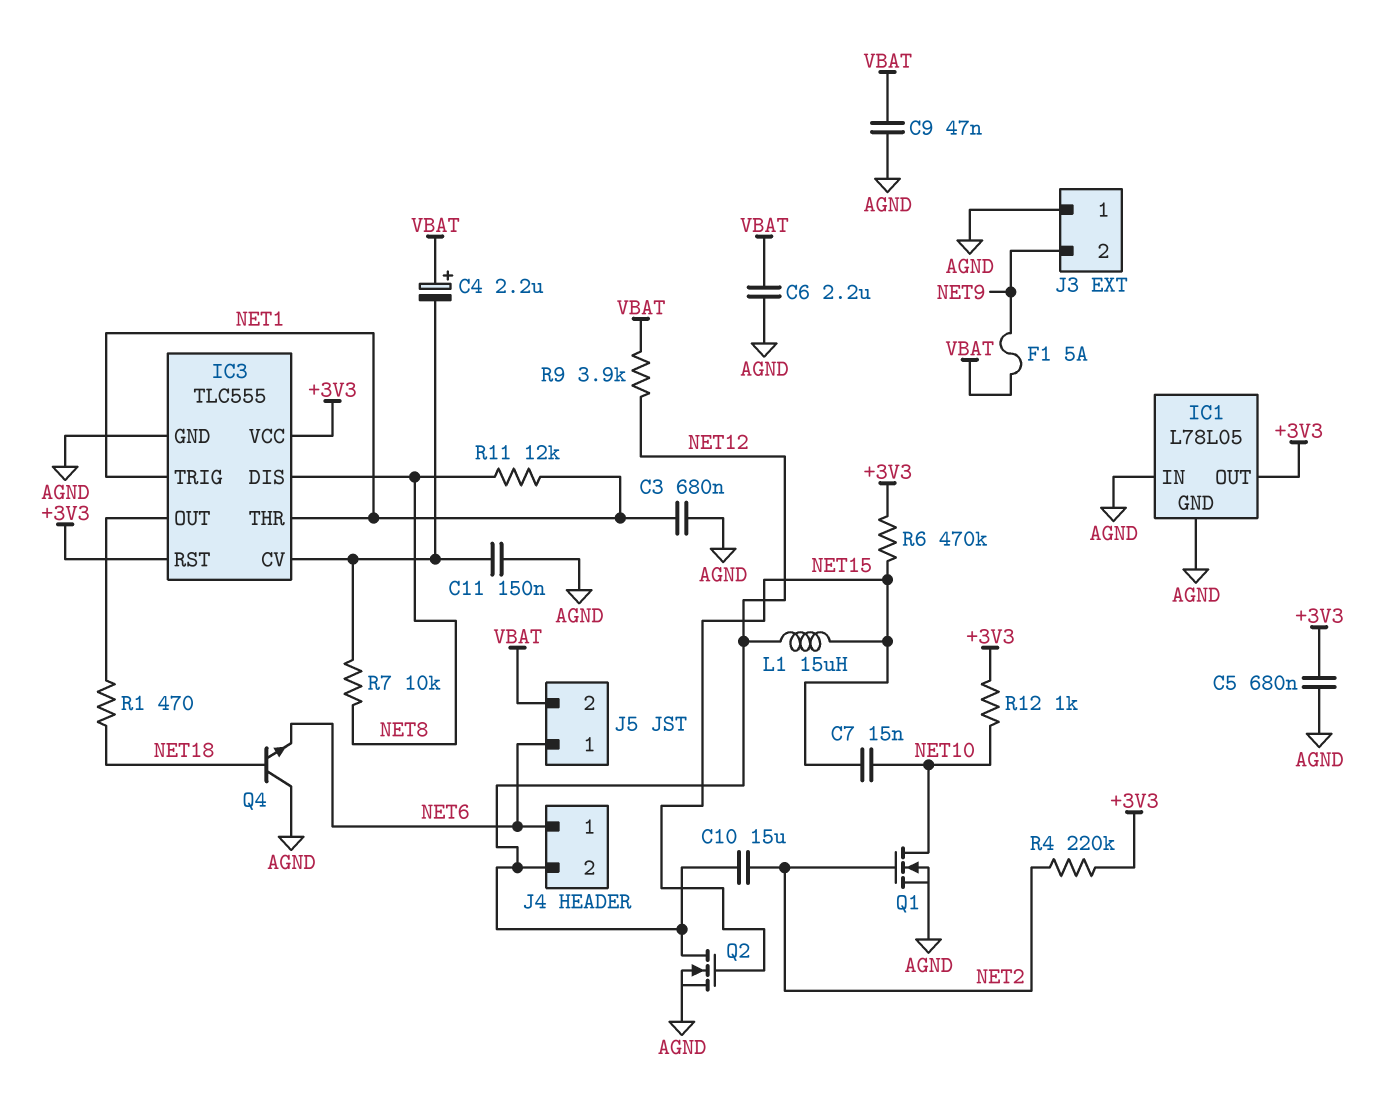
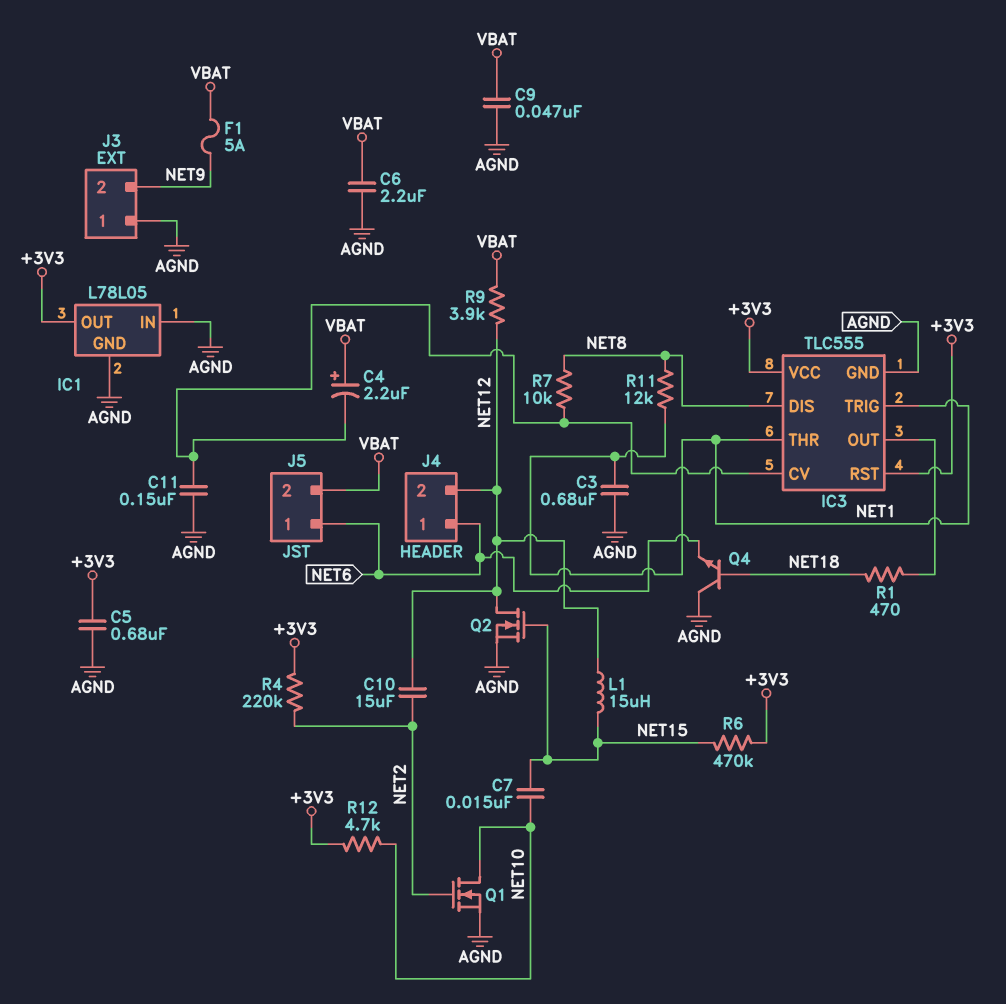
R12: 1k (+3V3, NET10) -> 4.7k (+3V3, NET10)

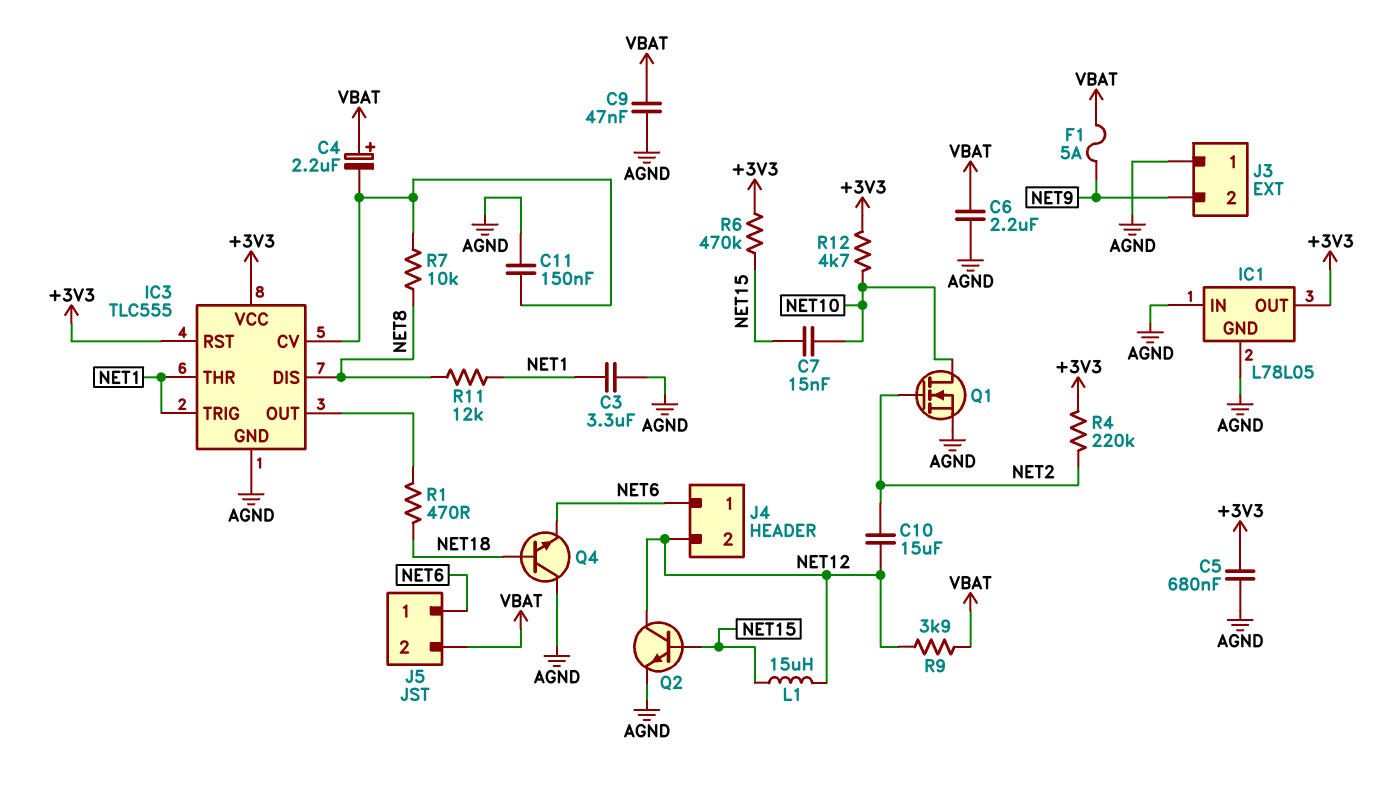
C3: 680nF (AGND, NET1) -> 3.3uF (AGND, NET1)
Q2: NMOS (G NET15, D NET12, S AGND) -> NPN (B NET15, C NET12, E AGND)

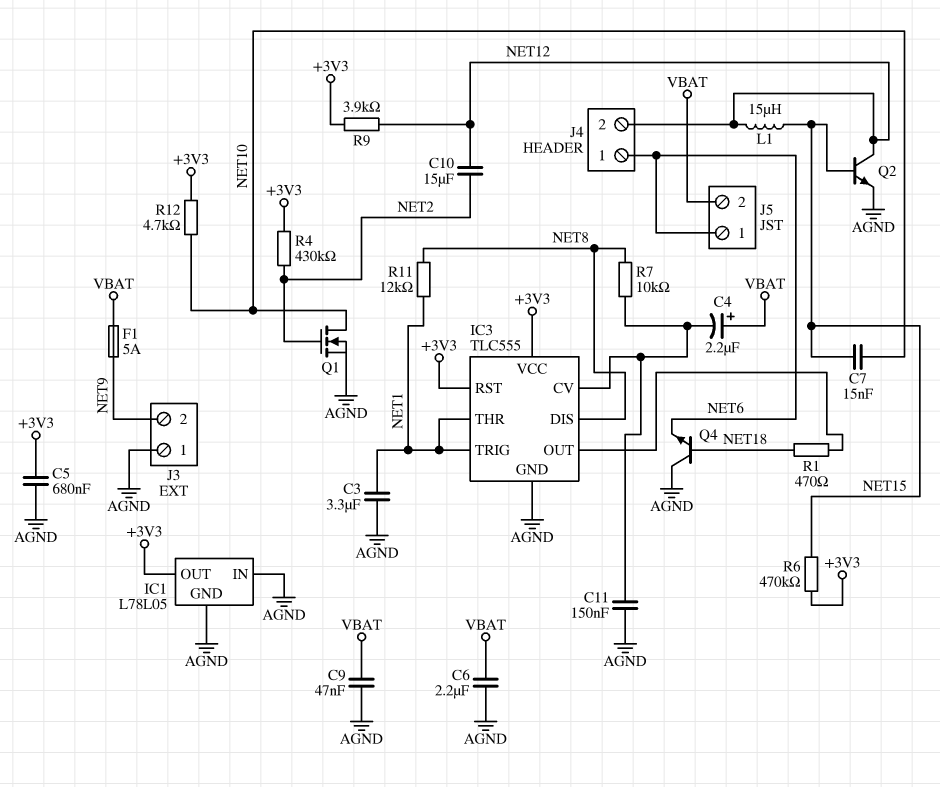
R4: 220k (+3V3, NET2) -> 430k (+3V3, NET2)
R9: 3.9k (NET12, VBAT) -> 3.9k (+3V3, NET12)

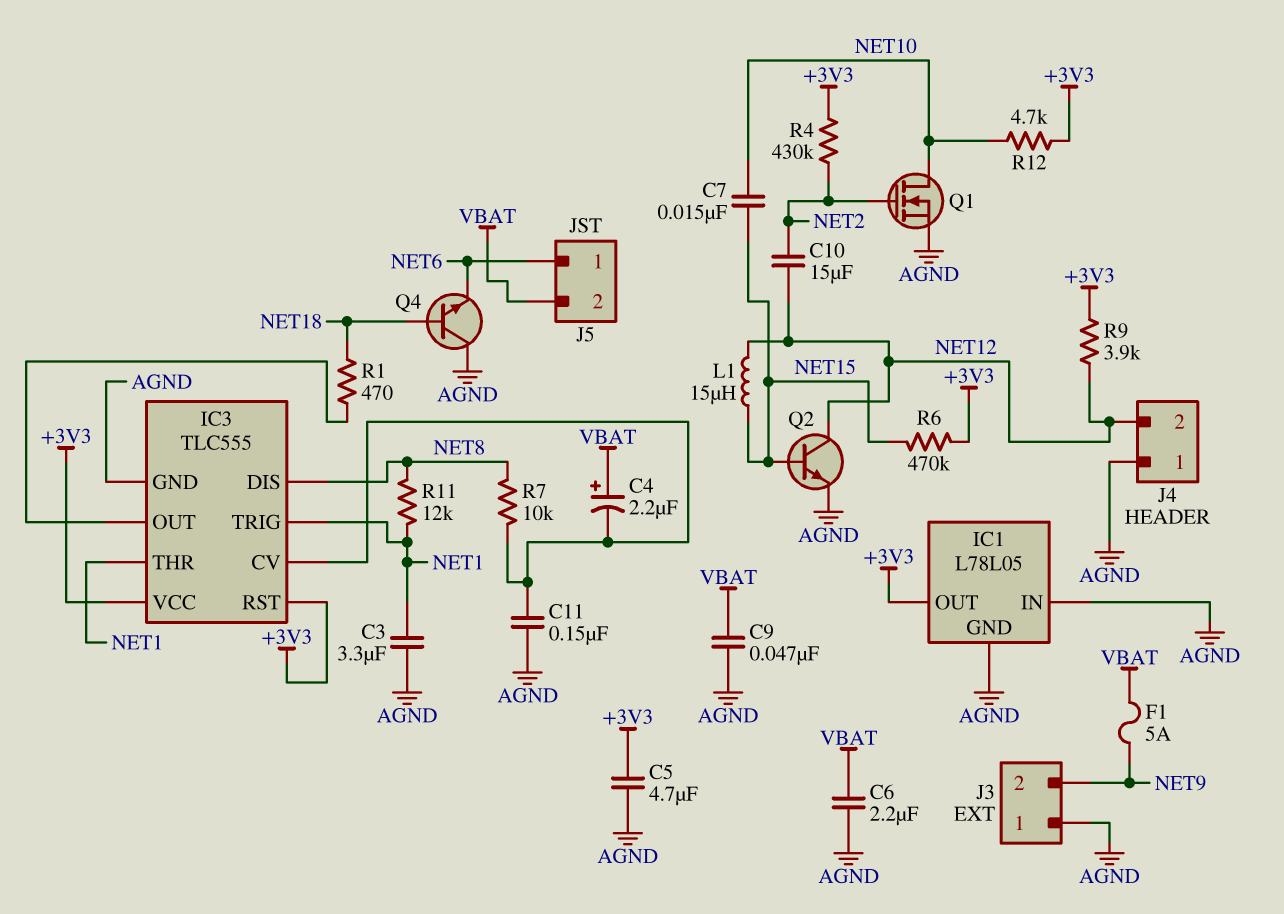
C5: 680nF (+3V3, AGND) -> 4.7uF (+3V3, AGND)
J4 pin 1: NET6 -> AGND

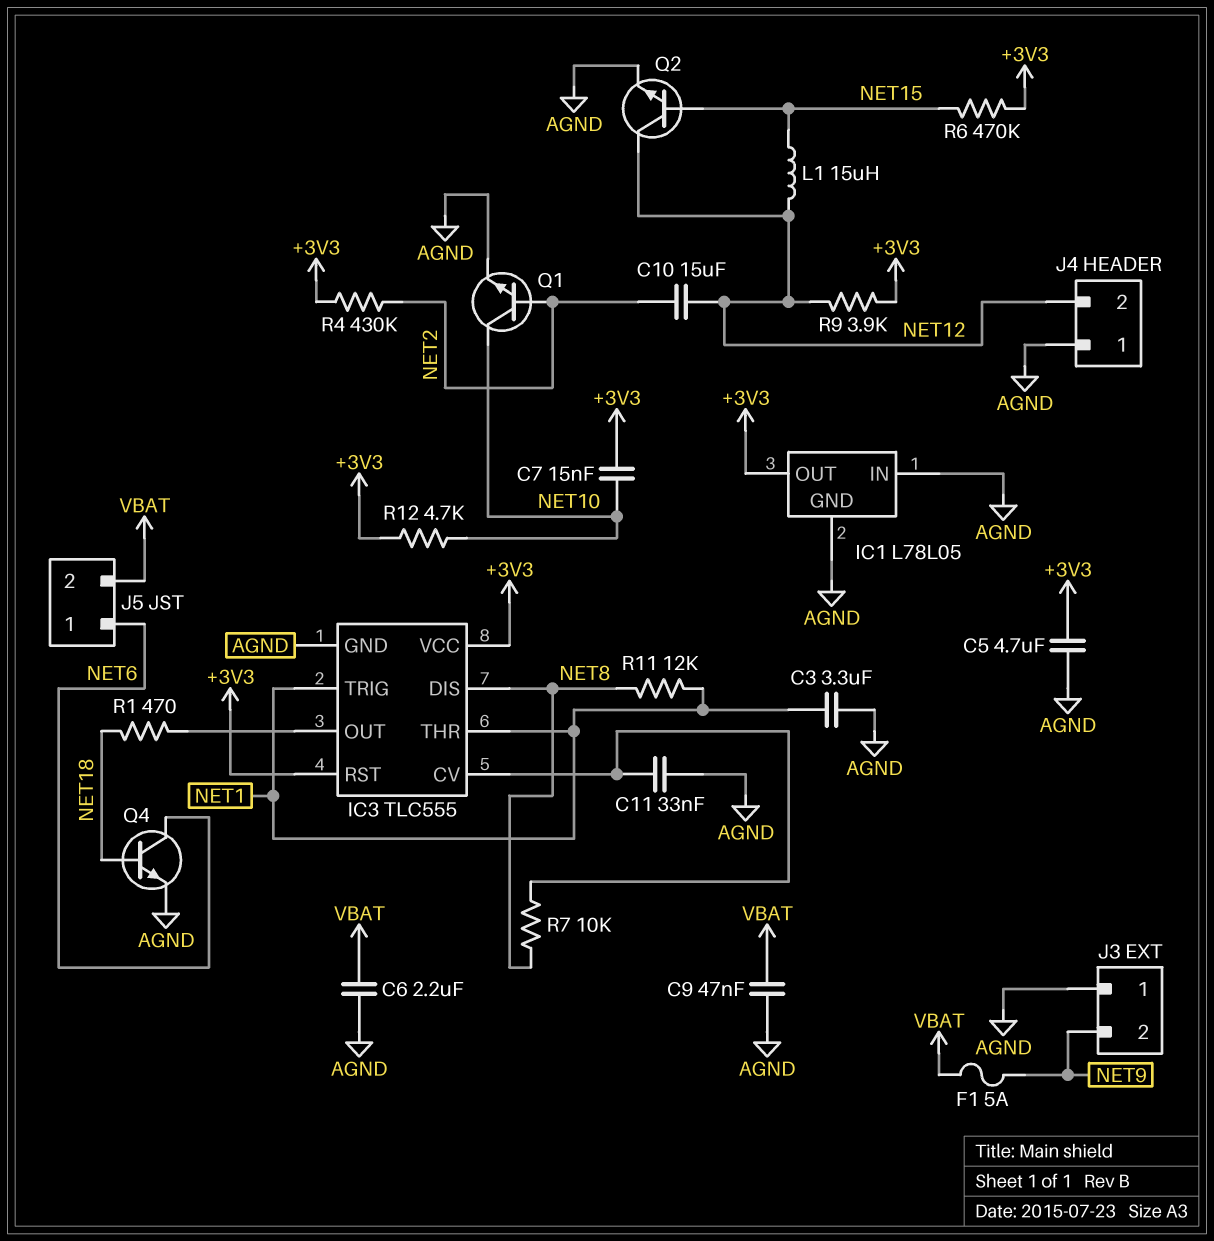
C4: 2.2uF (plus VBAT, minus IC3/CV) -> none
C7: 15nF (NET10, NET15) -> 15nF (+3V3, NET10)
C11: 150nF (AGND, IC3/CV) -> 33nF (AGND, IC3/CV)
Q1: NMOS (G NET2, D NET10, S AGND) -> NPN (B NET2, C NET10, E AGND)
Q4: NPN (B NET18, C AGND, E NET6) -> NPN (B NET18, C NET6, E AGND)

